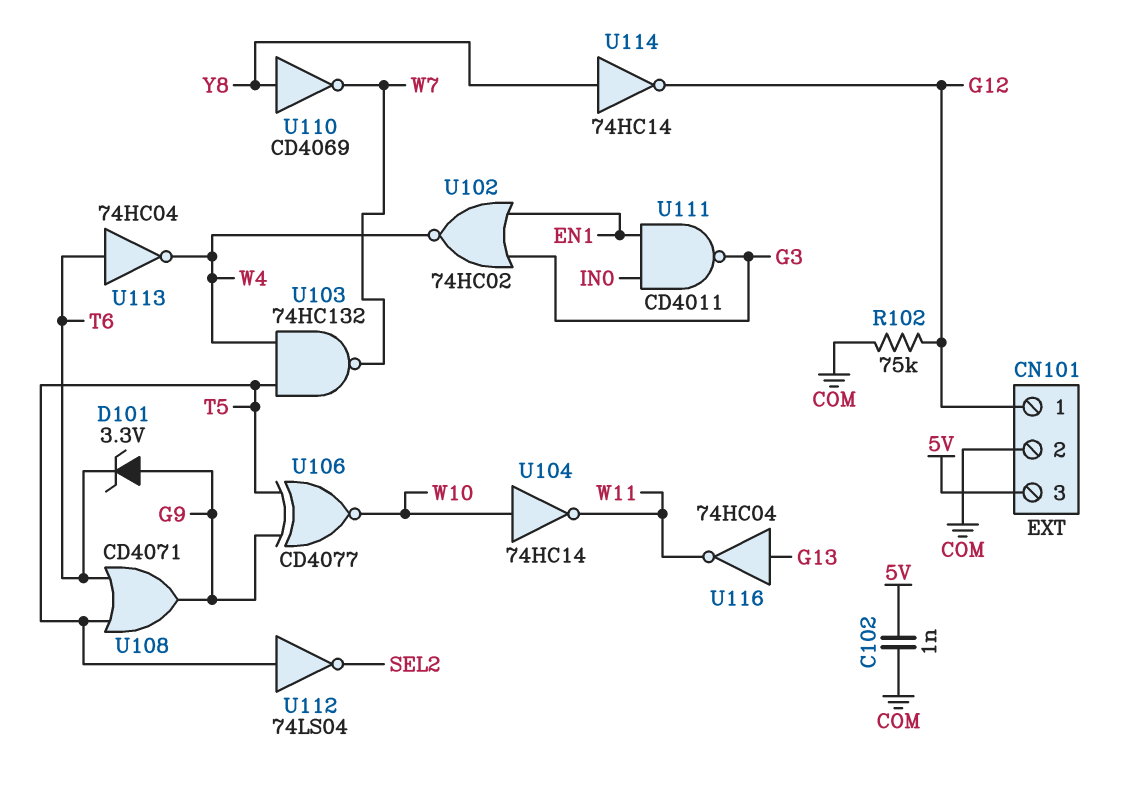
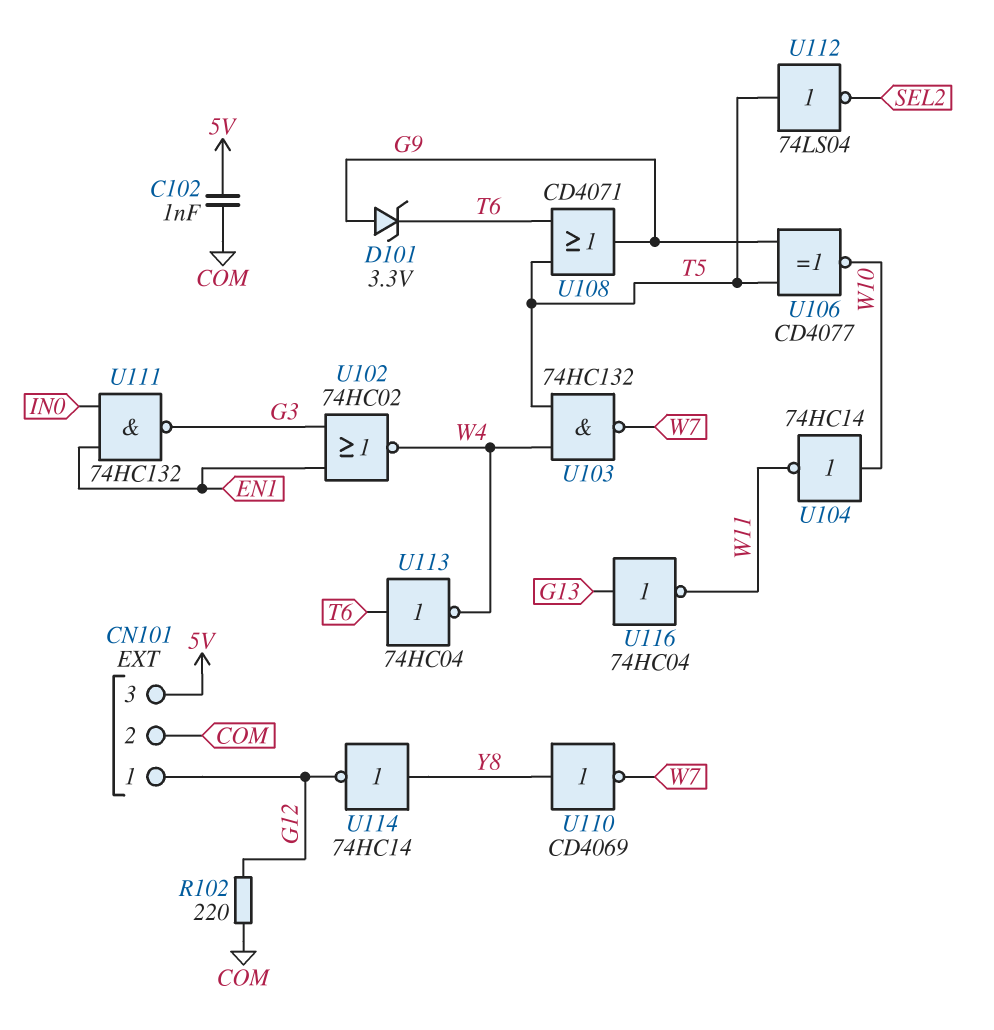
R102: 75k (COM, G12) -> 220 (COM, G12)
U111: NAND CD4011 (in EN1, in IN0, out G3) -> NAND 74HC132 (in EN1, in IN0, out G3)

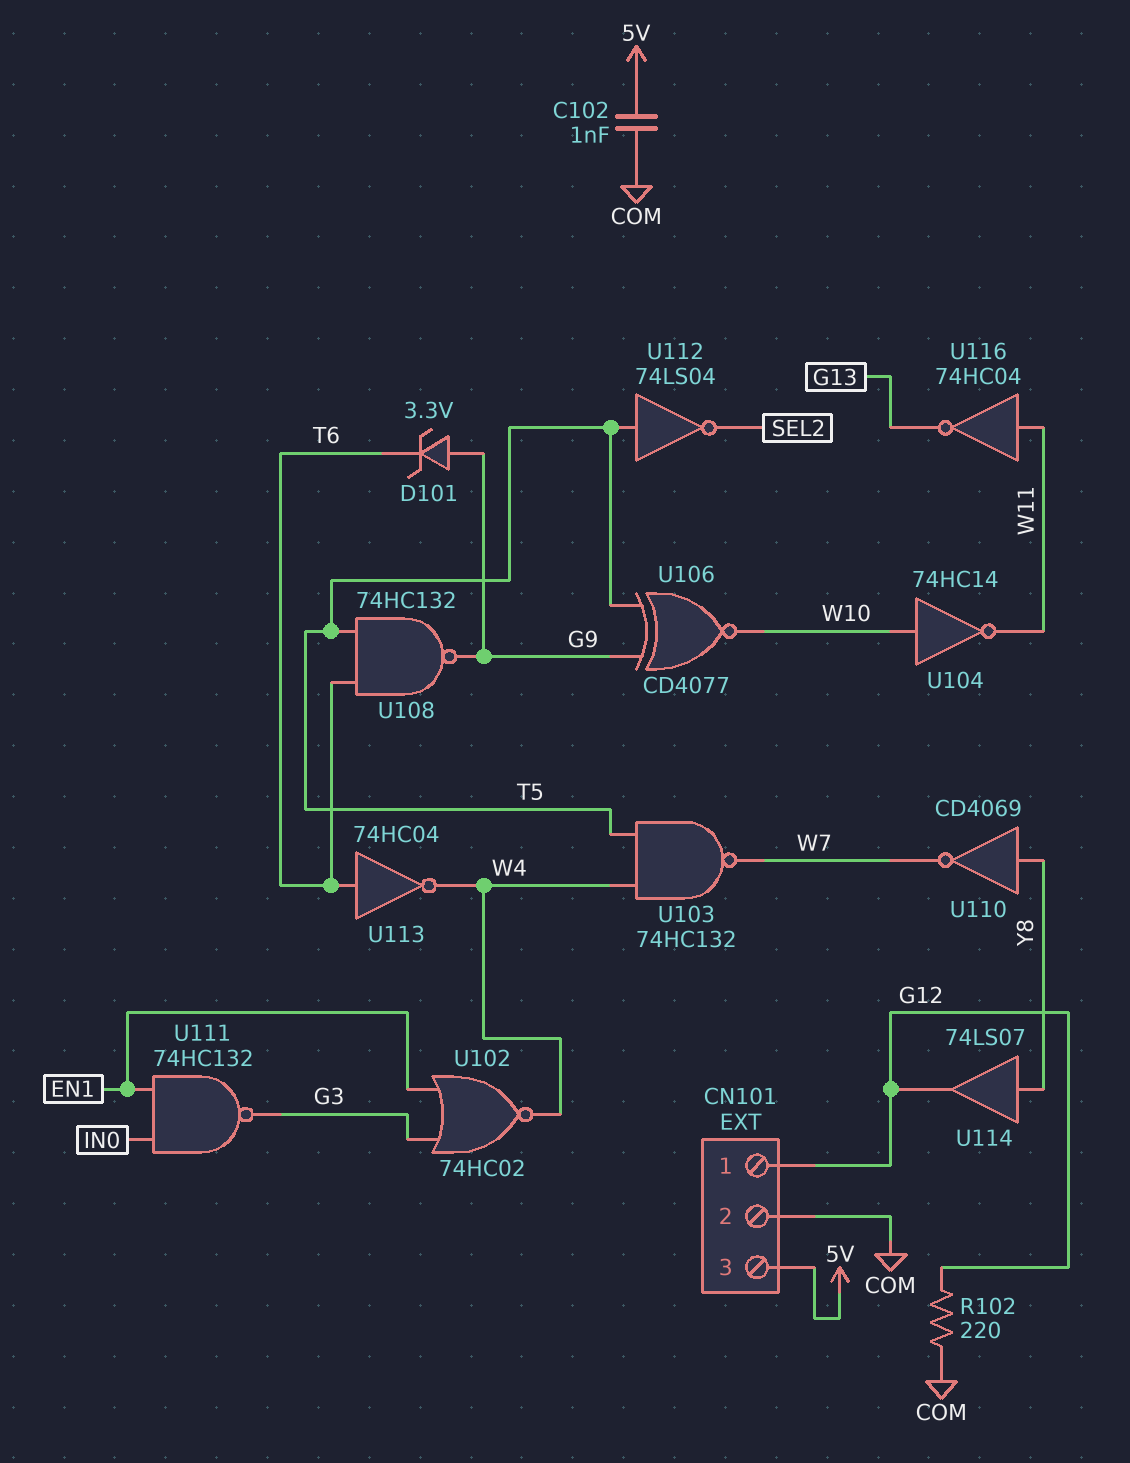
U108: OR CD4071 (in T5, in T6, out G9) -> NAND 74HC132 (in T5, in T6, out G9)
U114: NOT 74HC14 (in Y8, out G12) -> buffer 74LS07 (in Y8, out G12)
U116: NOT 74HC04 (in G13, out W11) -> NOT 74HC04 (in W11, out G13)

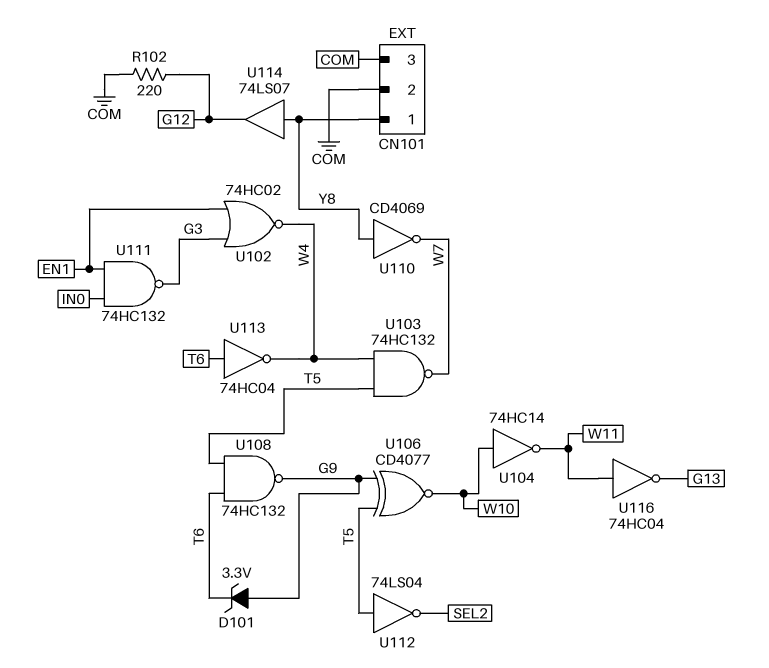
C102: 1nF (5V, COM) -> none
CN101 pin 1: G12 -> Y8
CN101 pin 3: 5V -> COM

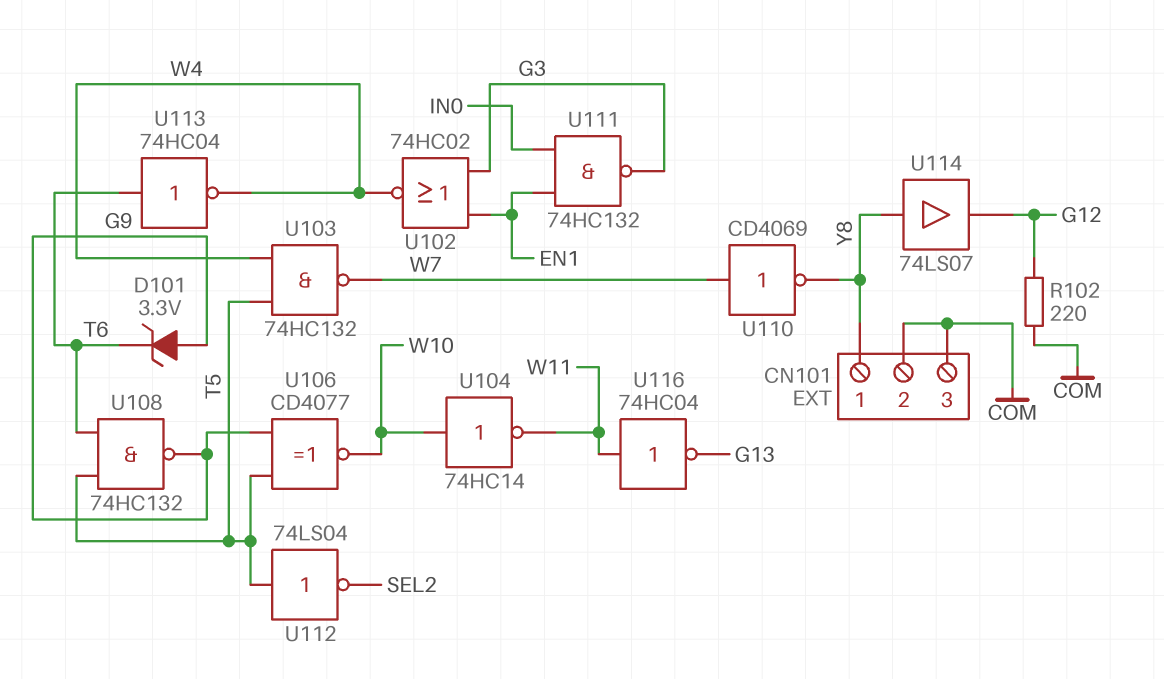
U110: NOT CD4069 (in Y8, out W7) -> NOT CD4069 (in W7, out Y8)

